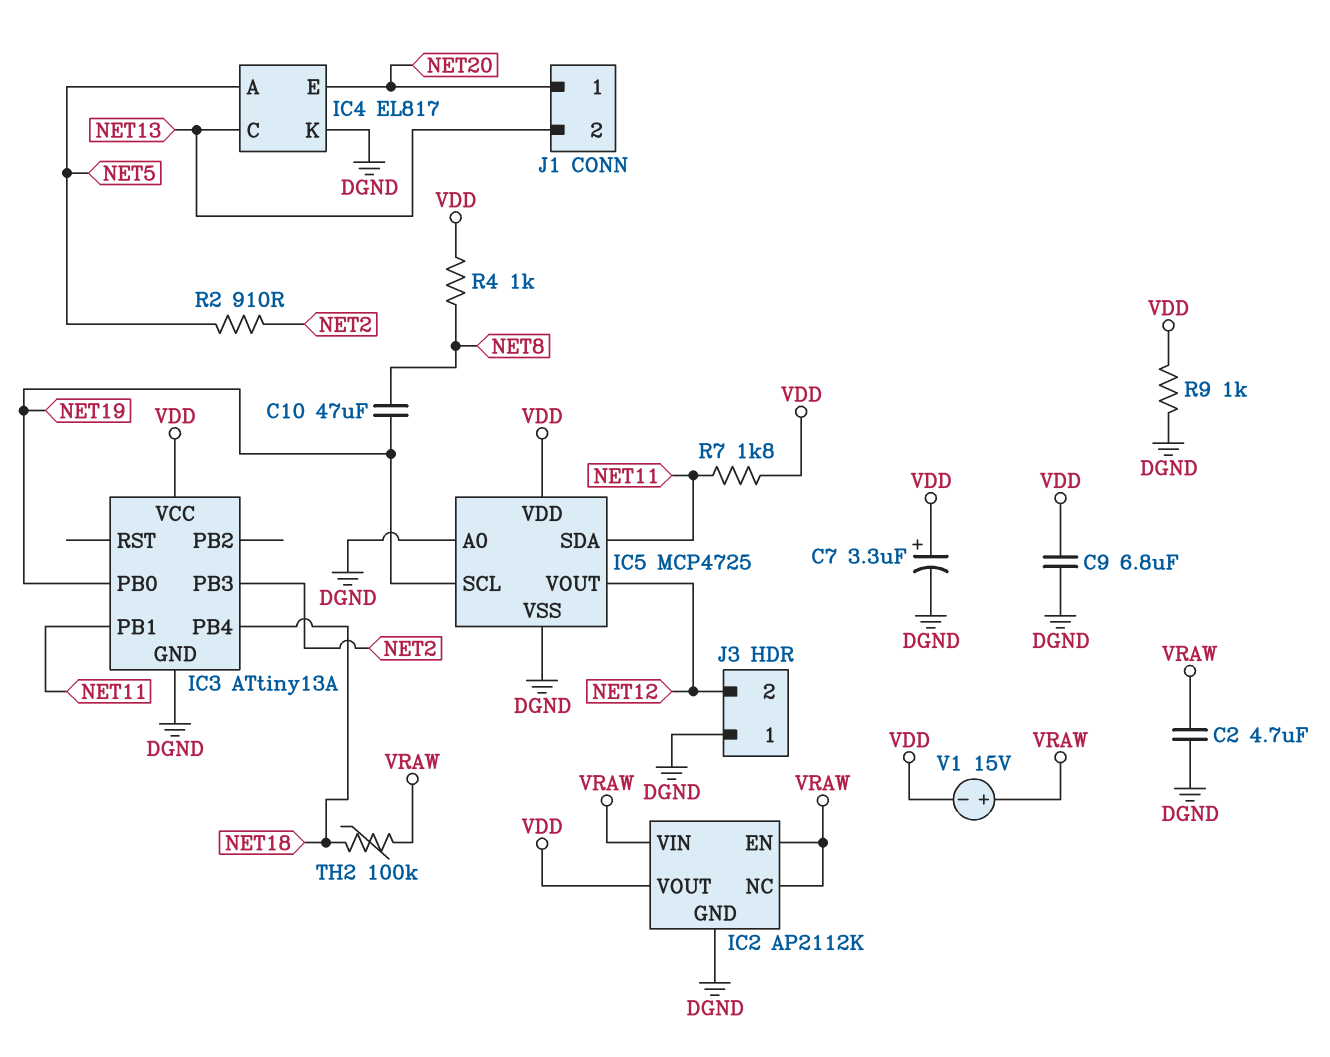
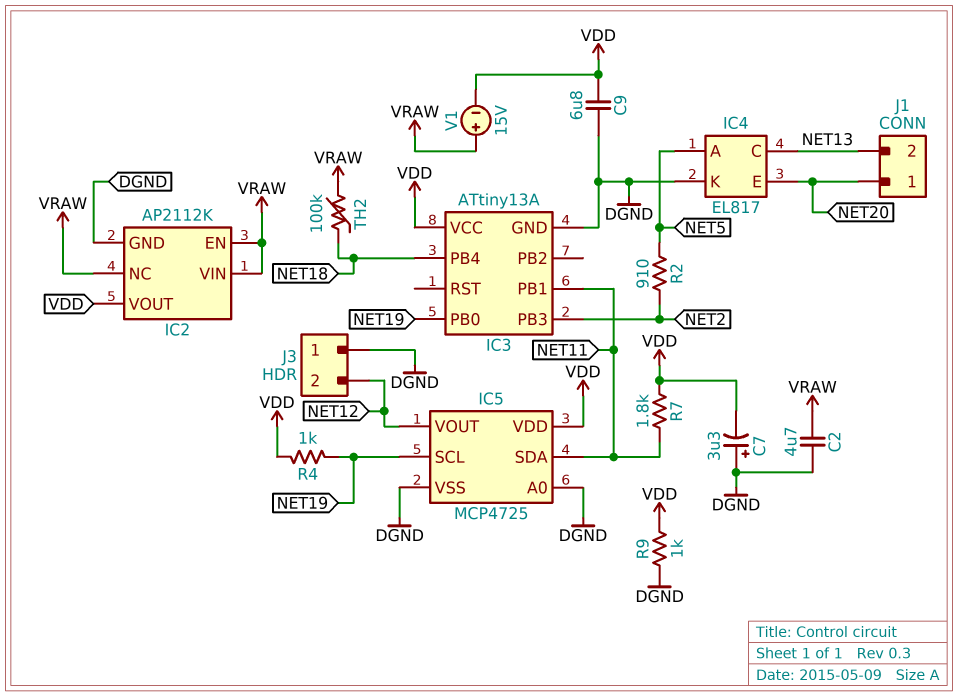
C7: 3.3uF (plus VDD, minus DGND) -> 3.3uF (plus DGND, minus VDD)
C10: 47uF (NET8, NET19) -> none
R4: 1k (NET8, VDD) -> 1k (NET19, VDD)

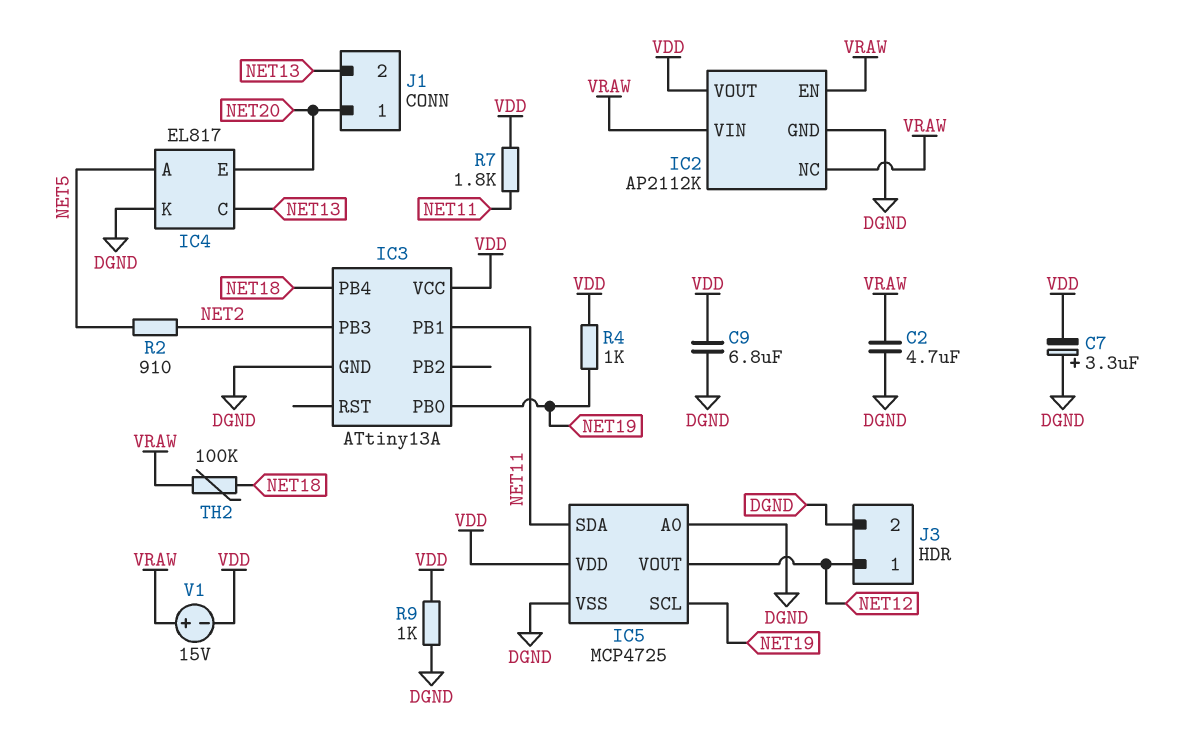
J3 pin 1: DGND -> NET12
J3 pin 2: NET12 -> DGND

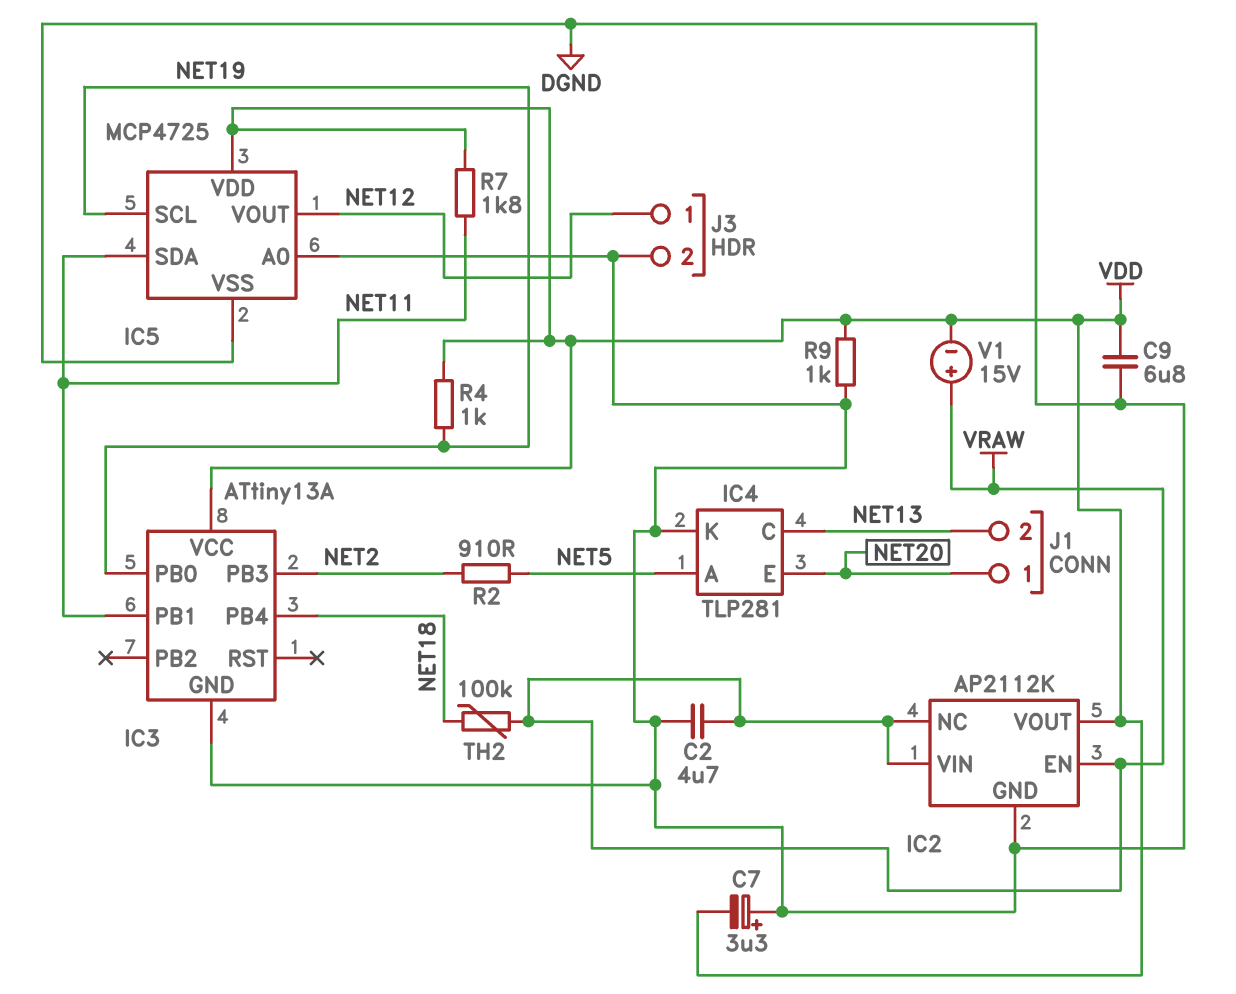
IC4: EL817 -> TLP281

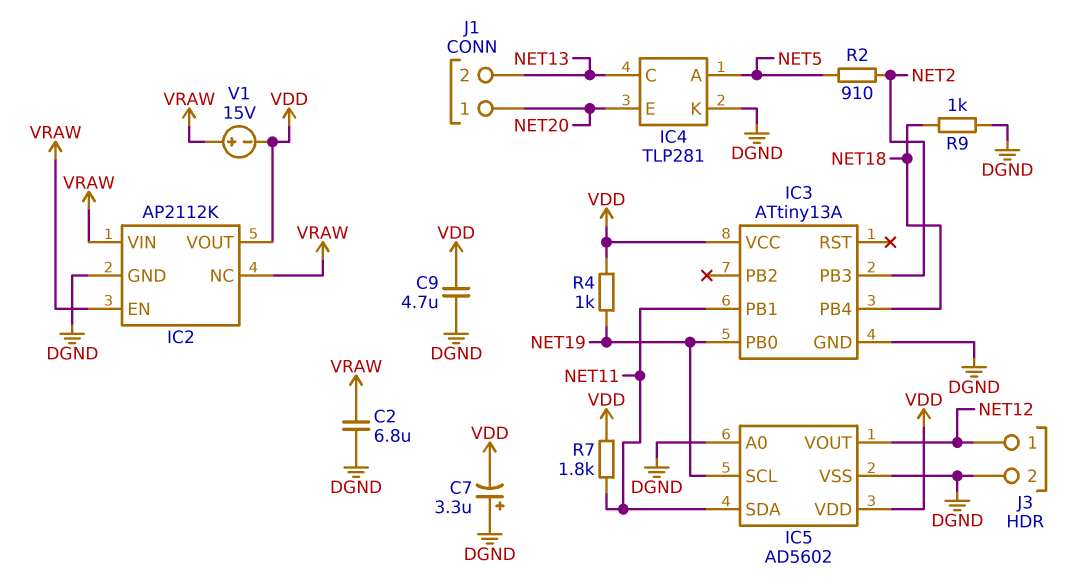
C2: 4.7uF (DGND, VRAW) -> 6.8uF (DGND, VRAW)
C9: 6.8uF (DGND, VDD) -> 4.7uF (DGND, VDD)
IC5: MCP4725 -> AD5602
R9: 1k (DGND, VDD) -> 1k (DGND, NET18)
TH2: 100k (NET18, VRAW) -> none

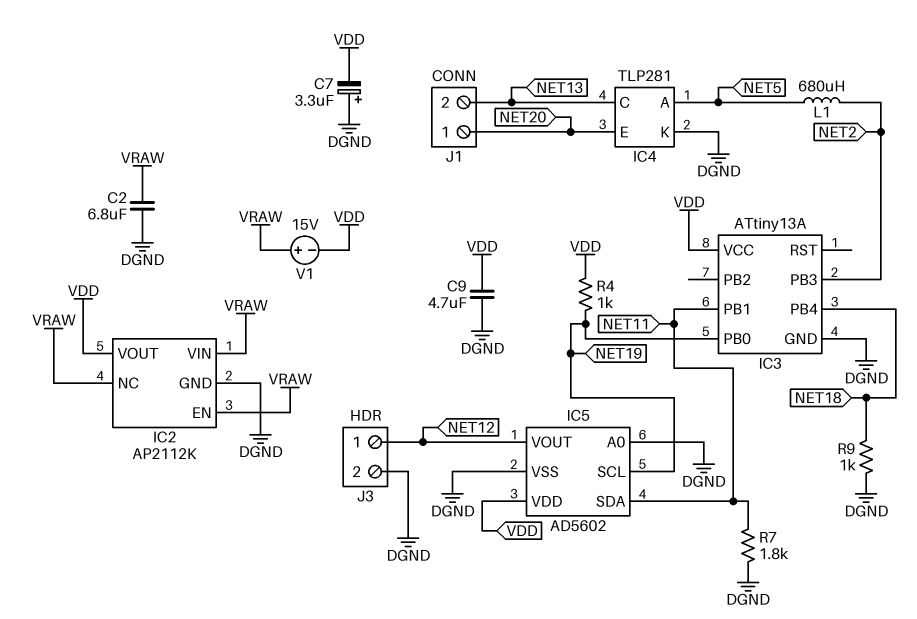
L1: none -> 680uH (NET2, NET5)
R2: 910 (NET2, NET5) -> none
R7: 1.8k (NET11, VDD) -> 1.8k (DGND, NET11)

